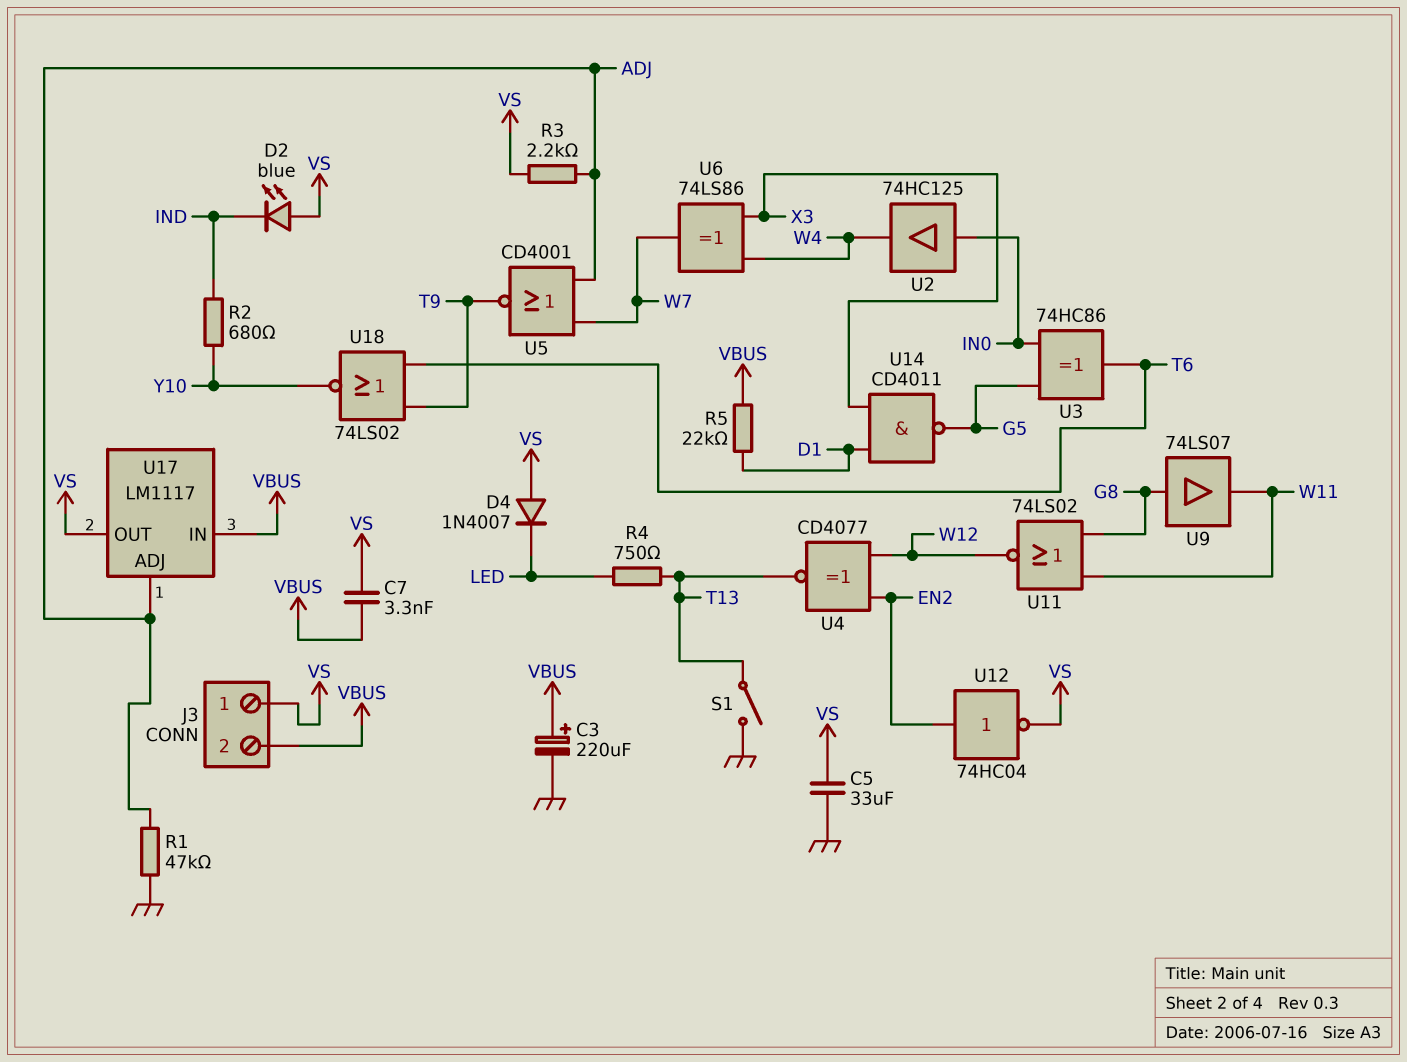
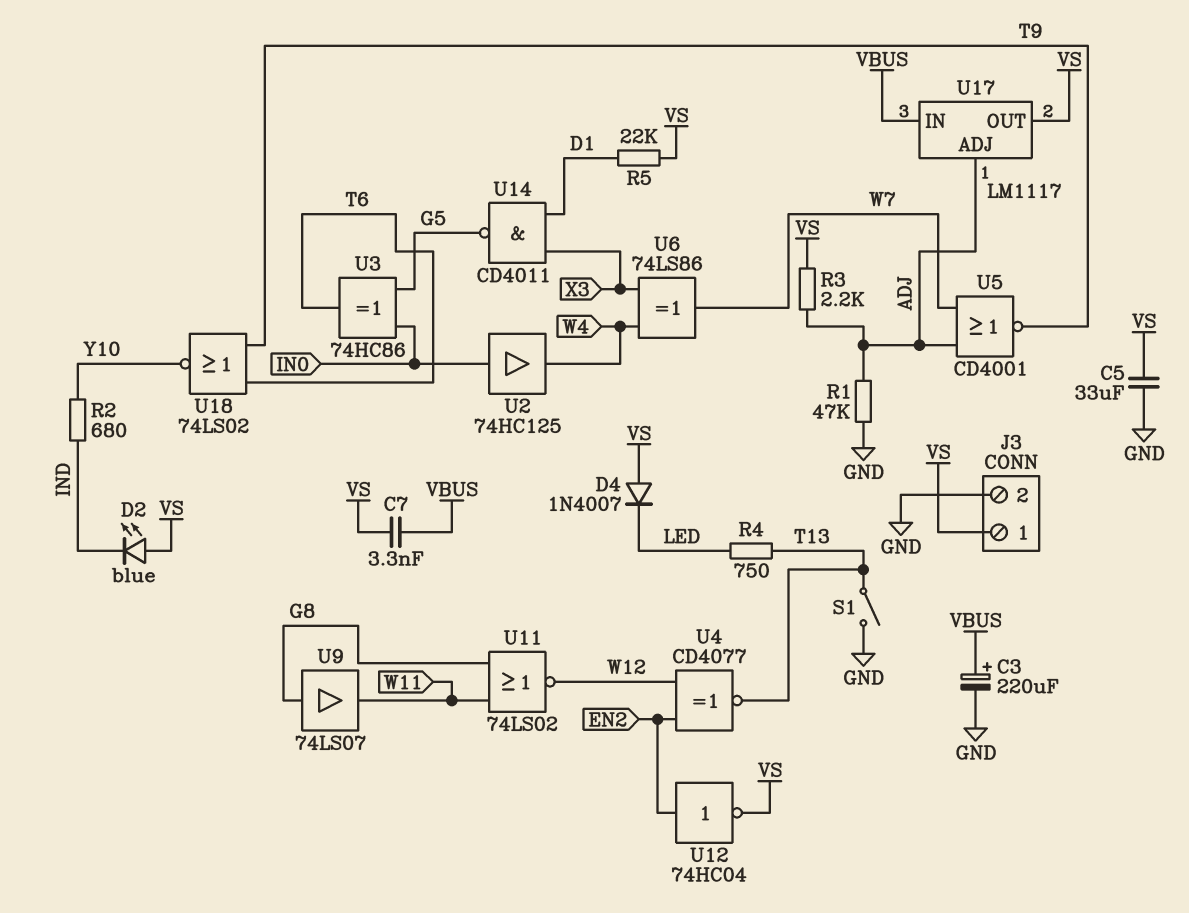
J3 pin 2: VBUS -> GND
R5: 22k (D1, VBUS) -> 22k (D1, VS)

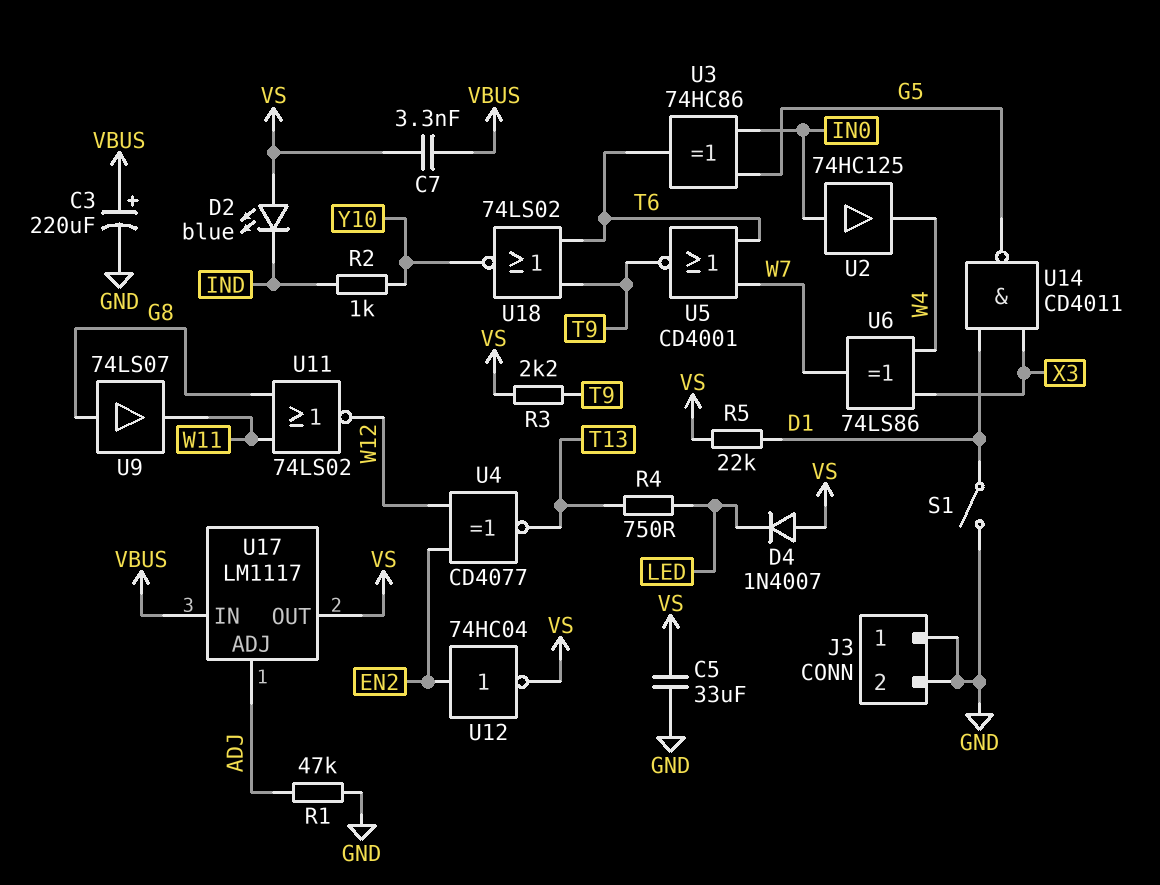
J3 pin 1: VS -> GND
R2: 680 (IND, Y10) -> 1k (IND, Y10)
R3: 2.2k (ADJ, VS) -> 2.2k (T9, VS)
S1: switch (GND, T13) -> switch (D1, GND)
U5: NOR CD4001 (in ADJ, in W7, out T9) -> NOR CD4001 (in T6, in W7, out T9)

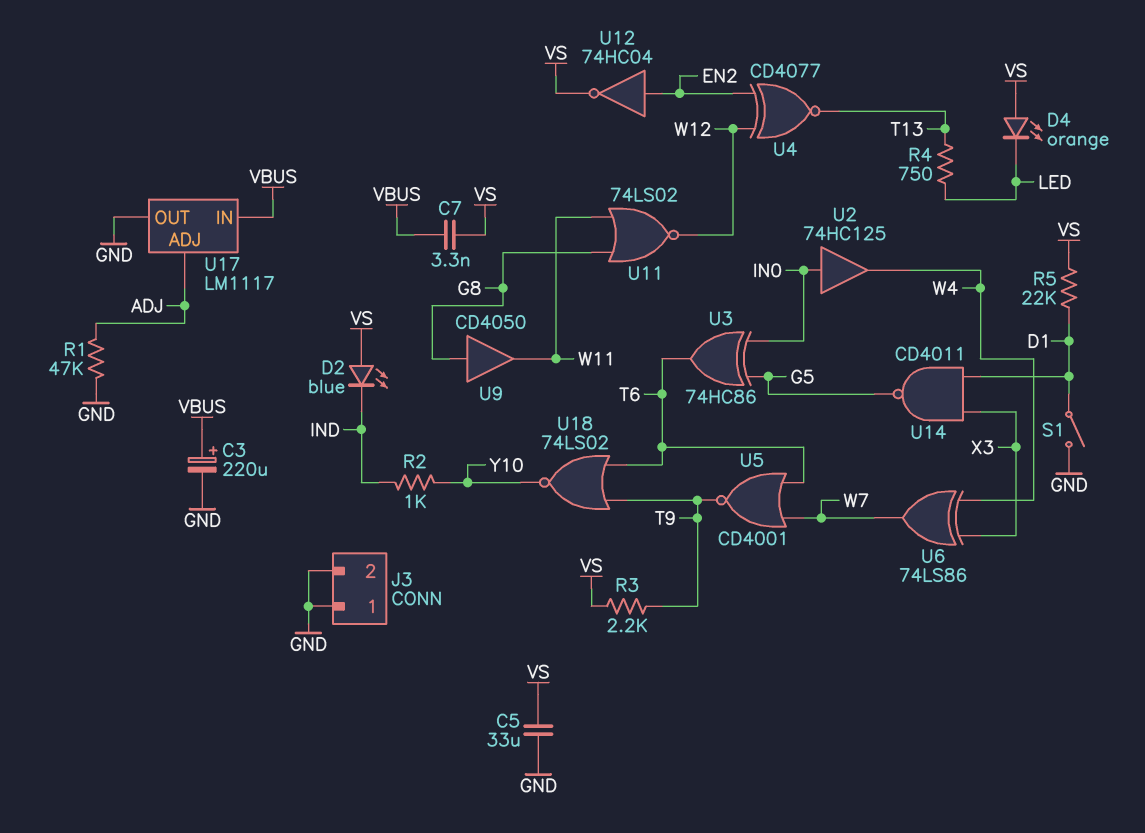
D4: diode 1N4007 (A VS, K LED) -> LED orange (A VS, K LED)
U9: buffer 74LS07 (in G8, out W11) -> buffer CD4050 (in G8, out W11)
U17 pin OUT: VS -> GND

